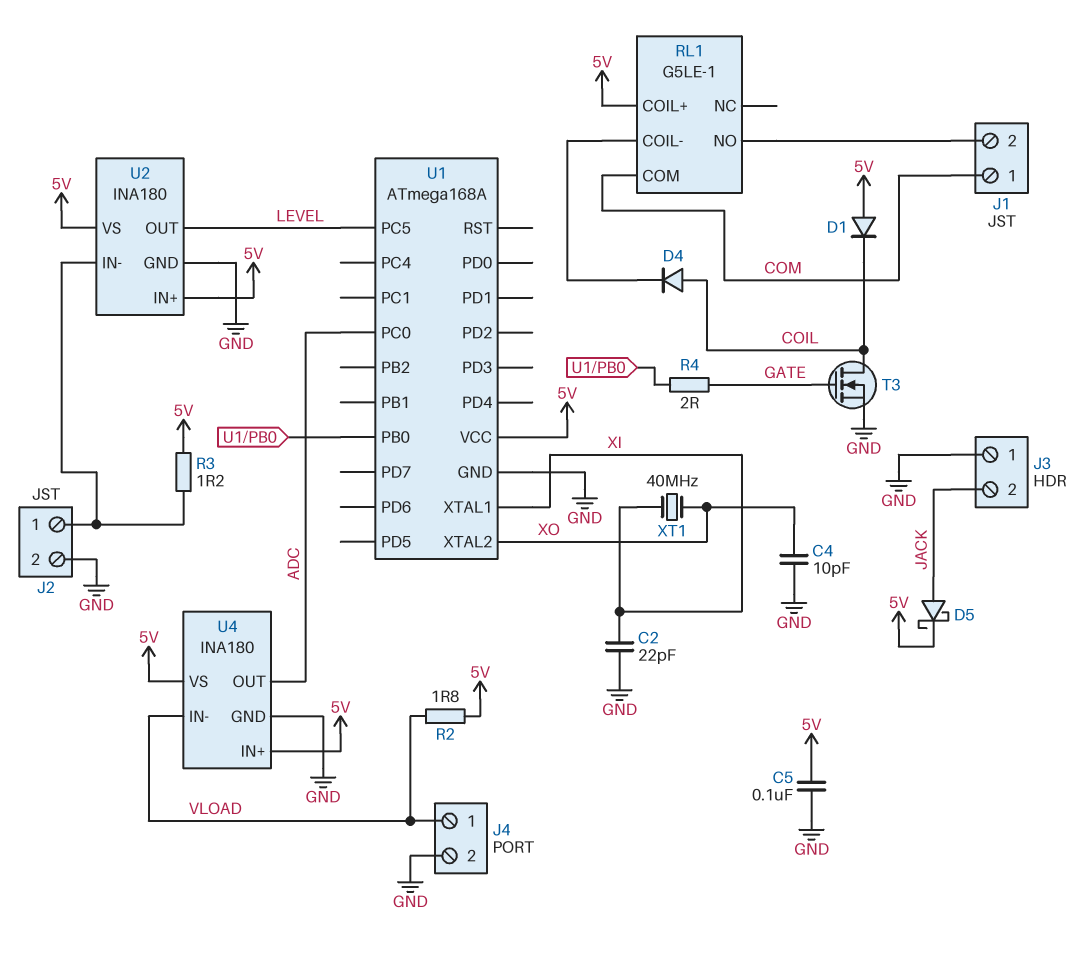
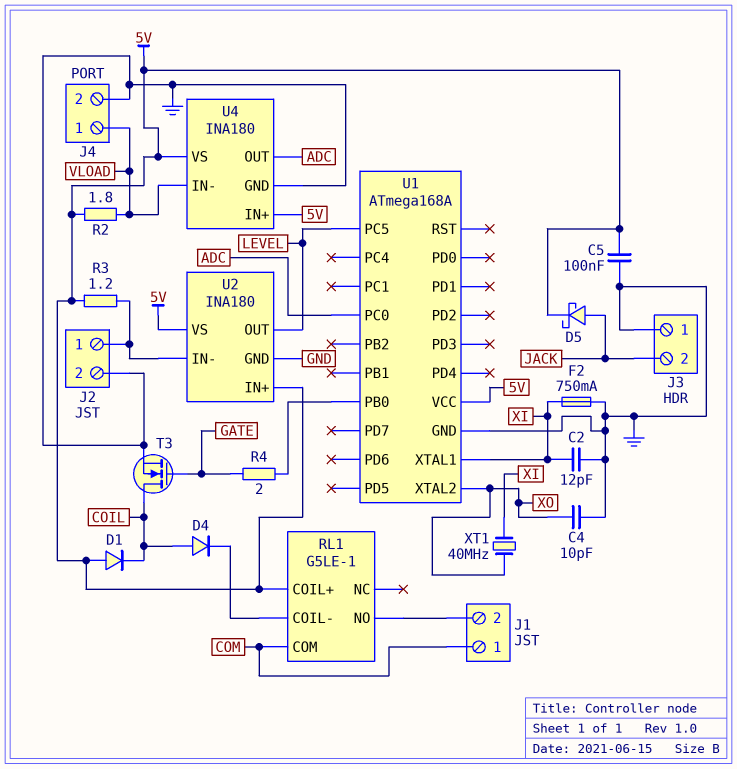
C2: 22pF (GND, XI) -> 12pF (GND, XI)
F2: none -> 750mA (GND, XI)

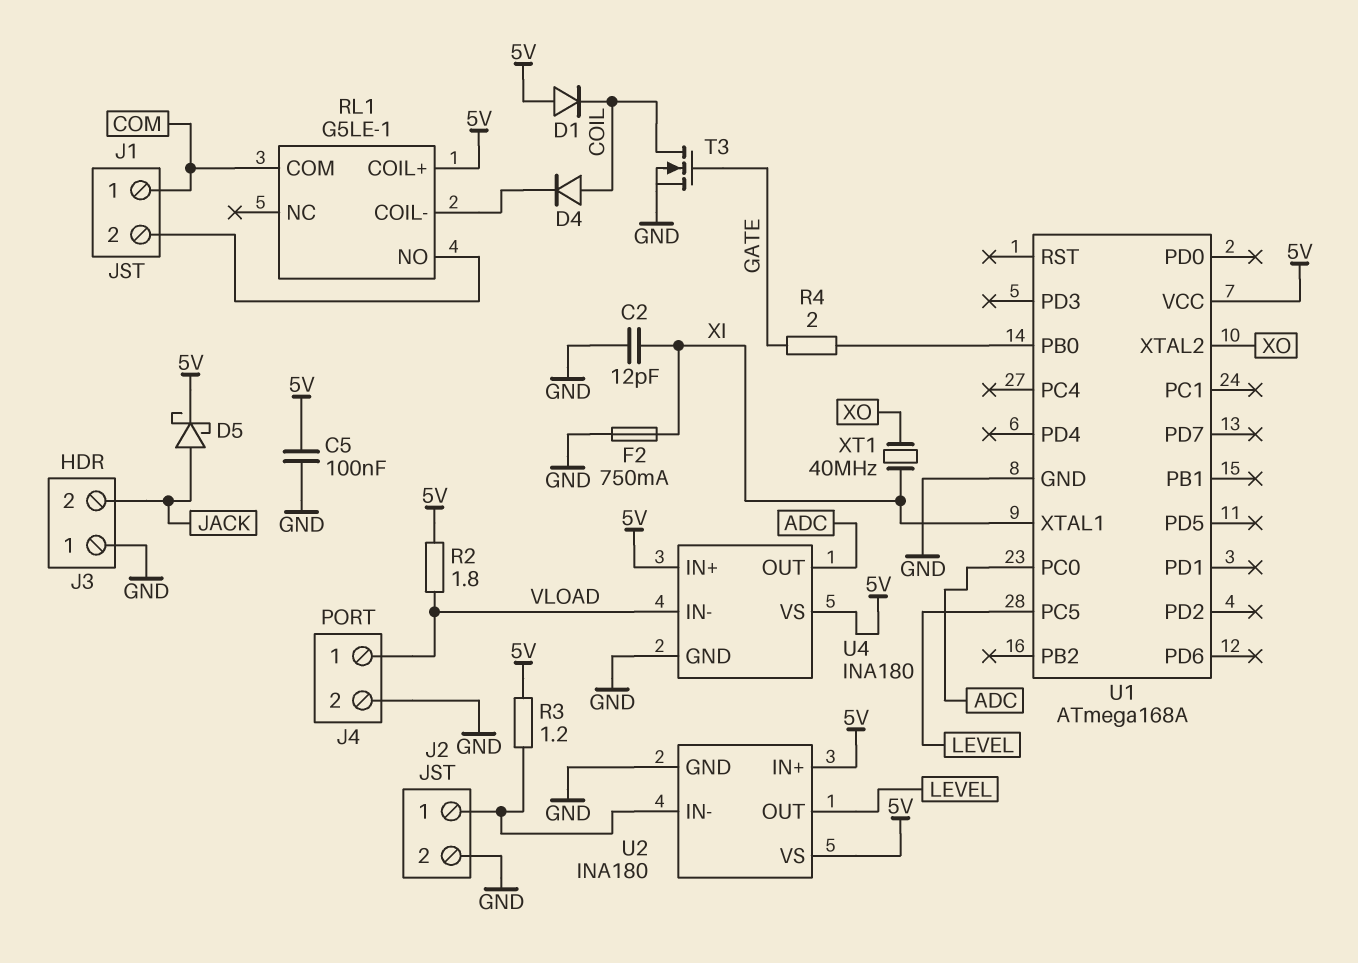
C4: 10pF (GND, XO) -> none

